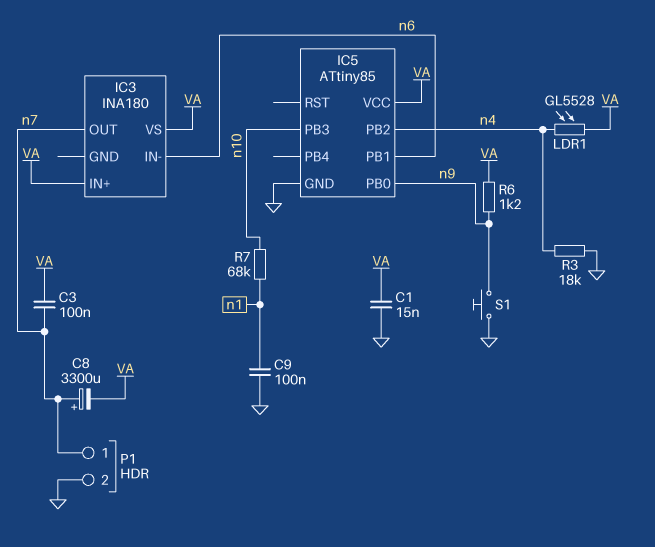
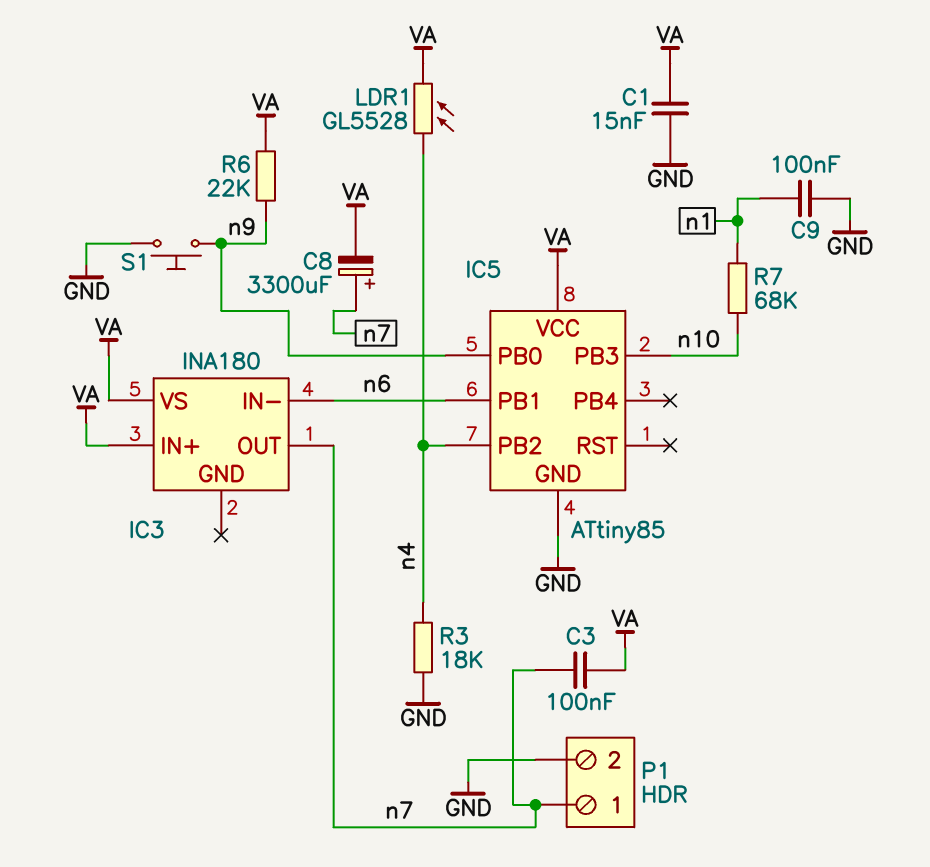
R6: 1.2k (VA, n9) -> 22k (VA, n9)

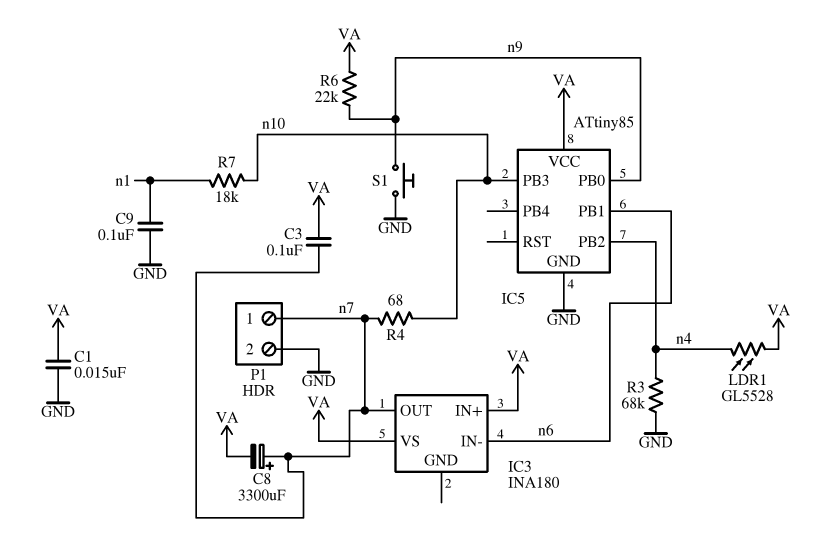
R3: 18k (GND, n4) -> 68k (GND, n4)
R4: none -> 68 (n7, n10)
R7: 68k (n1, n10) -> 18k (n1, n10)

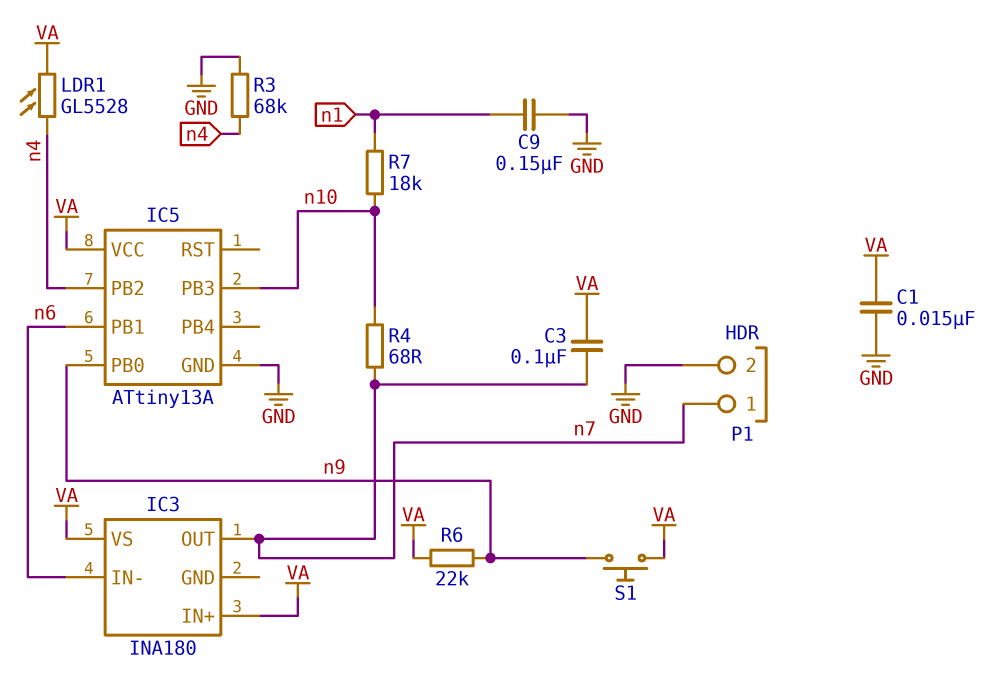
C8: 3300uF (plus n7, minus VA) -> none
C9: 100nF (GND, n1) -> 150nF (GND, n1)
IC5: ATtiny85 -> ATtiny13A
S1: button (GND, n9) -> button (VA, n9)

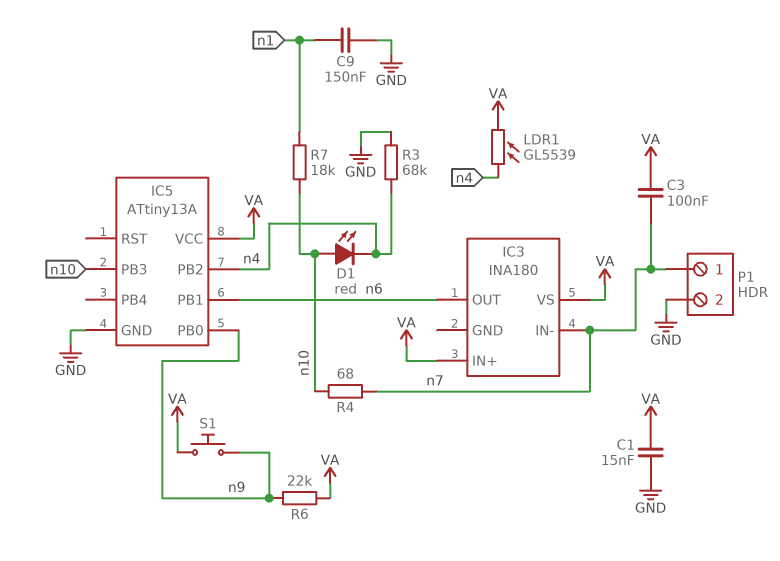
D1: none -> LED red (A n10, K n4)
IC3 pin IN-: n6 -> n7
IC3 pin OUT: n7 -> n6
LDR1: GL5528 (VA, n4) -> GL5539 (VA, n4)

